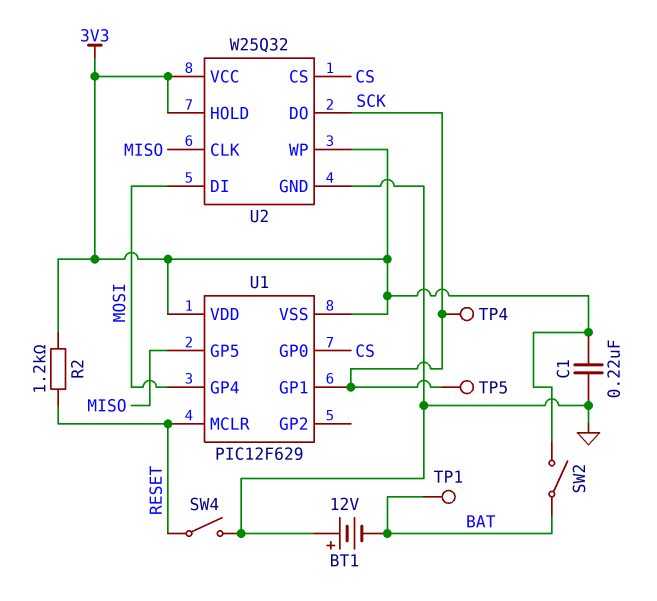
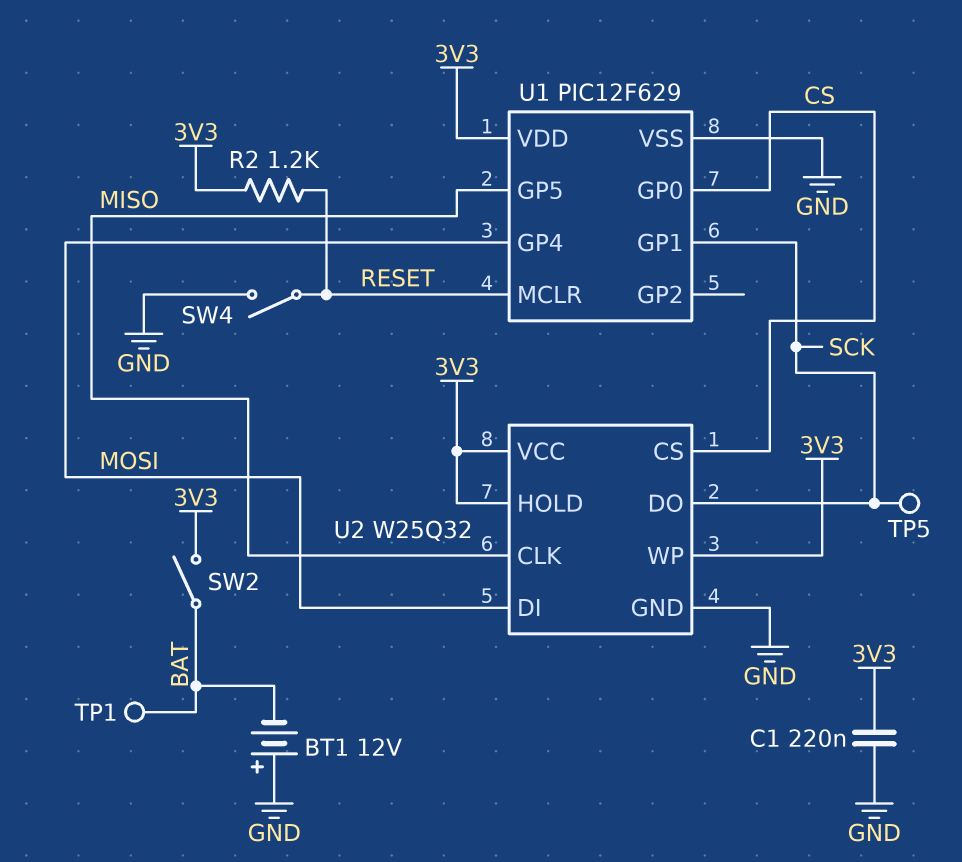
TP4: test point (SCK) -> none
U1 pin VSS: 3V3 -> GND

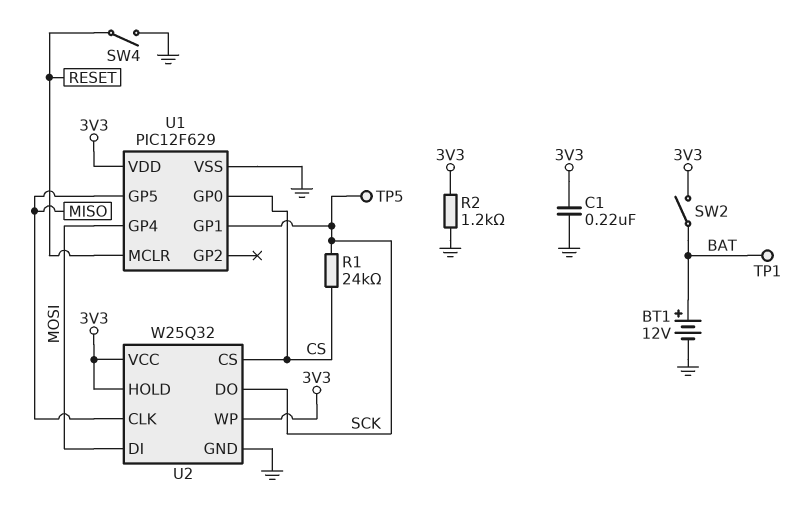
BT1: 12V (plus GND, minus BAT) -> 12V (plus BAT, minus GND)
R1: none -> 24k (CS, SCK)
R2: 1.2k (3V3, RESET) -> 1.2k (3V3, GND)

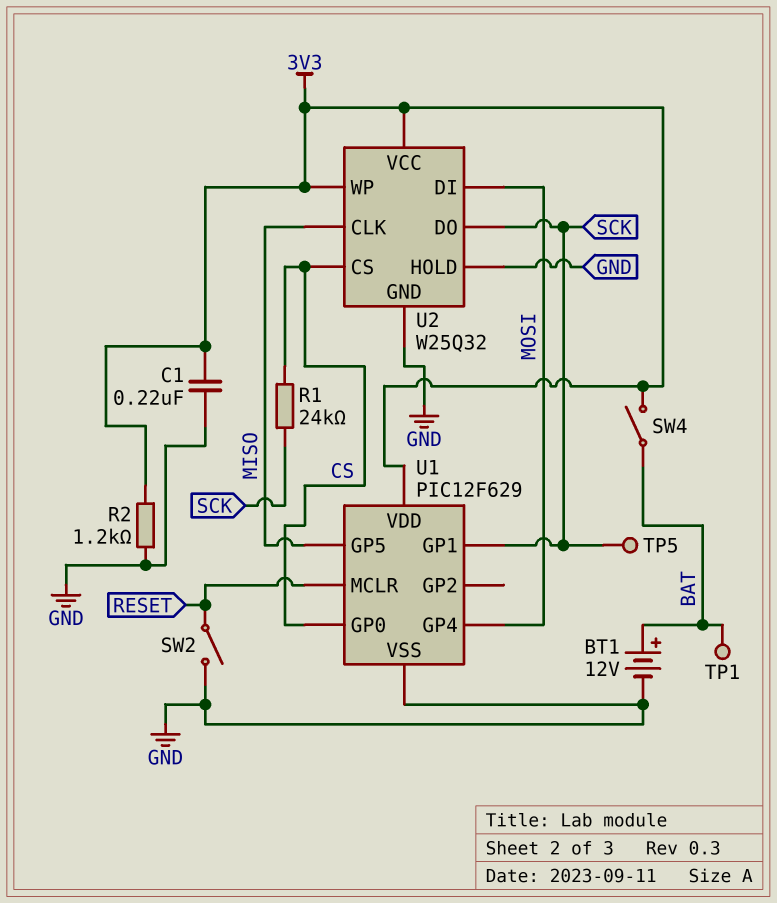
SW2: switch (3V3, BAT) -> switch (GND, RESET)
SW4: switch (GND, RESET) -> switch (3V3, BAT)
U2 pin HOLD: 3V3 -> GND

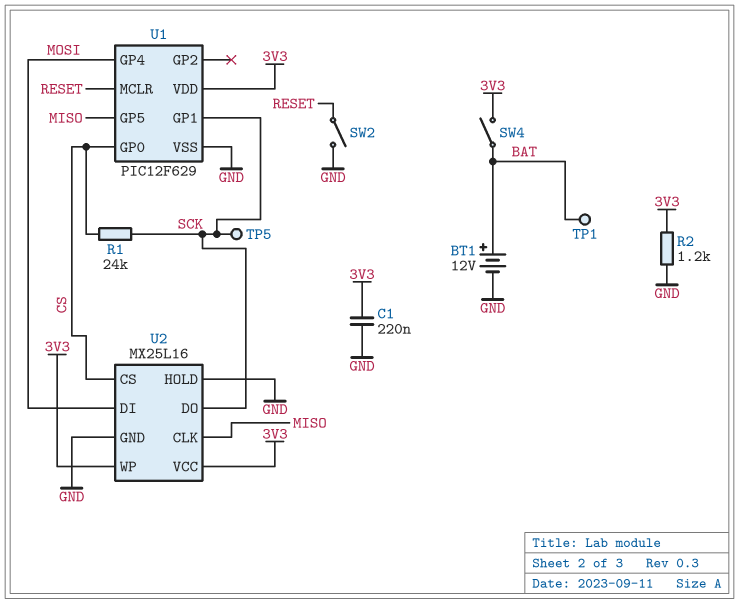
U2: W25Q32 -> MX25L16

